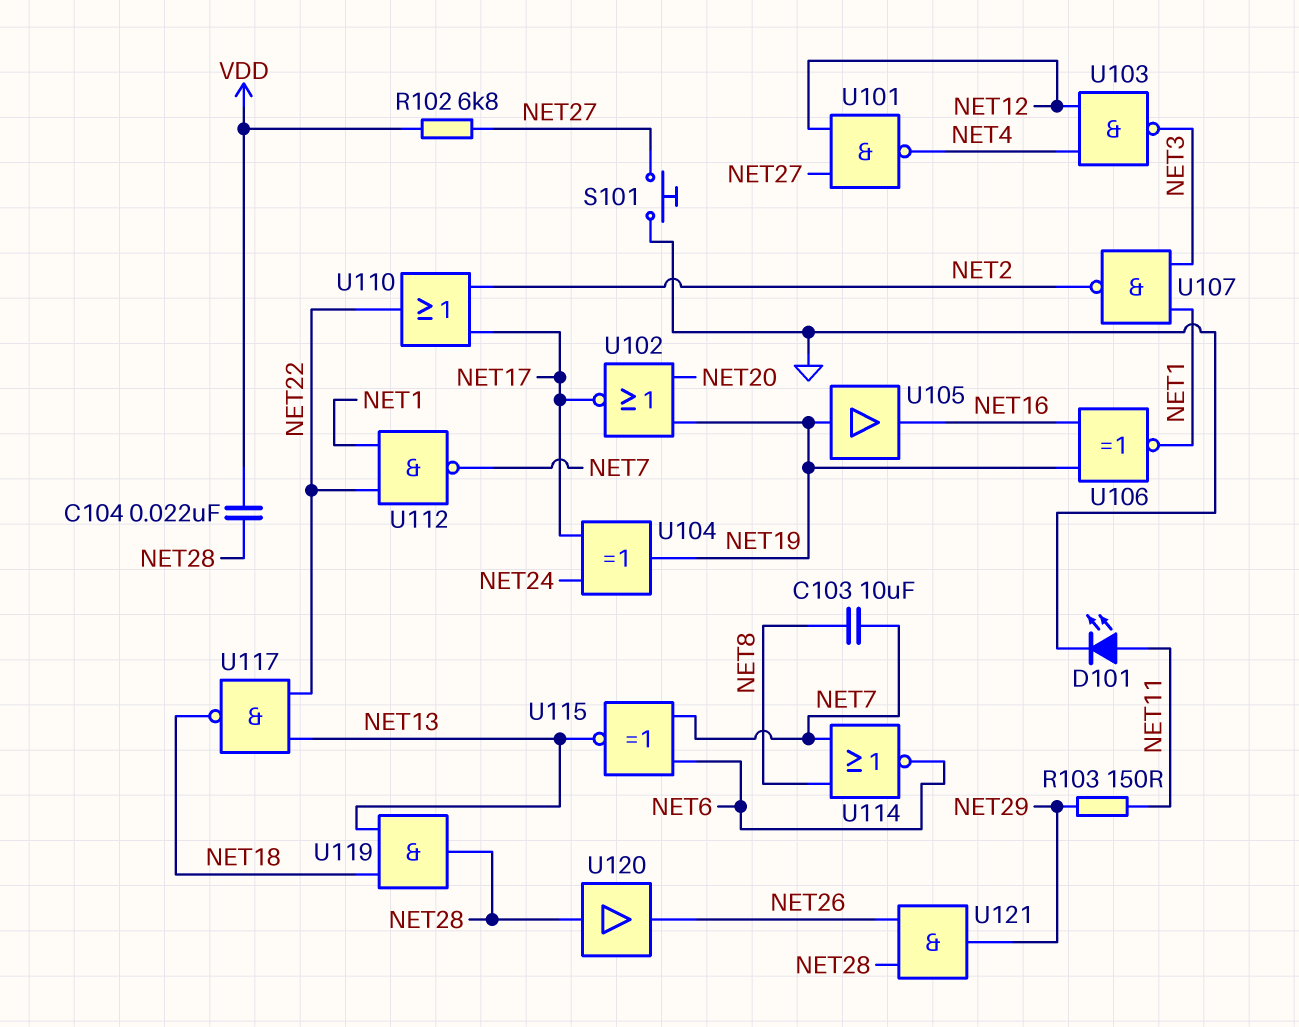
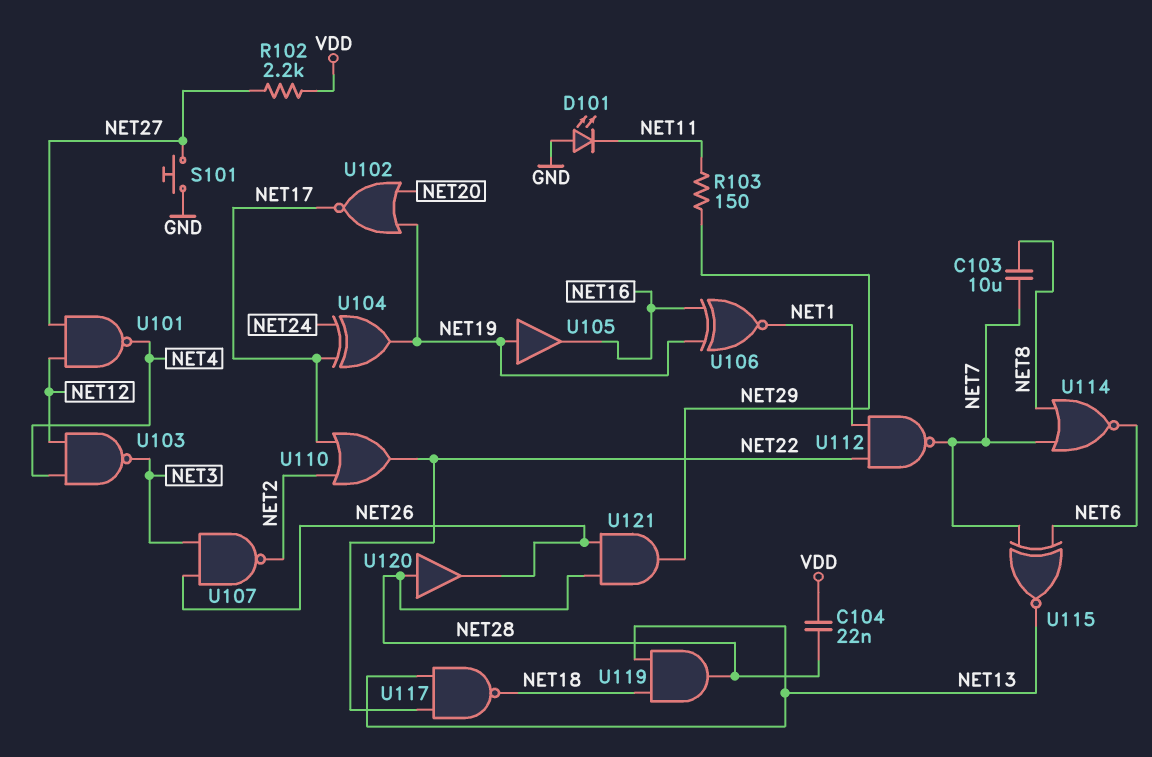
D101: LED (A NET11, K GND) -> LED (A GND, K NET11)
R102: 6.8k (NET27, VDD) -> 2.2k (NET27, VDD)
U107: NAND (in NET1, in NET3, out NET2) -> NAND (in NET3, in NET26, out NET2)

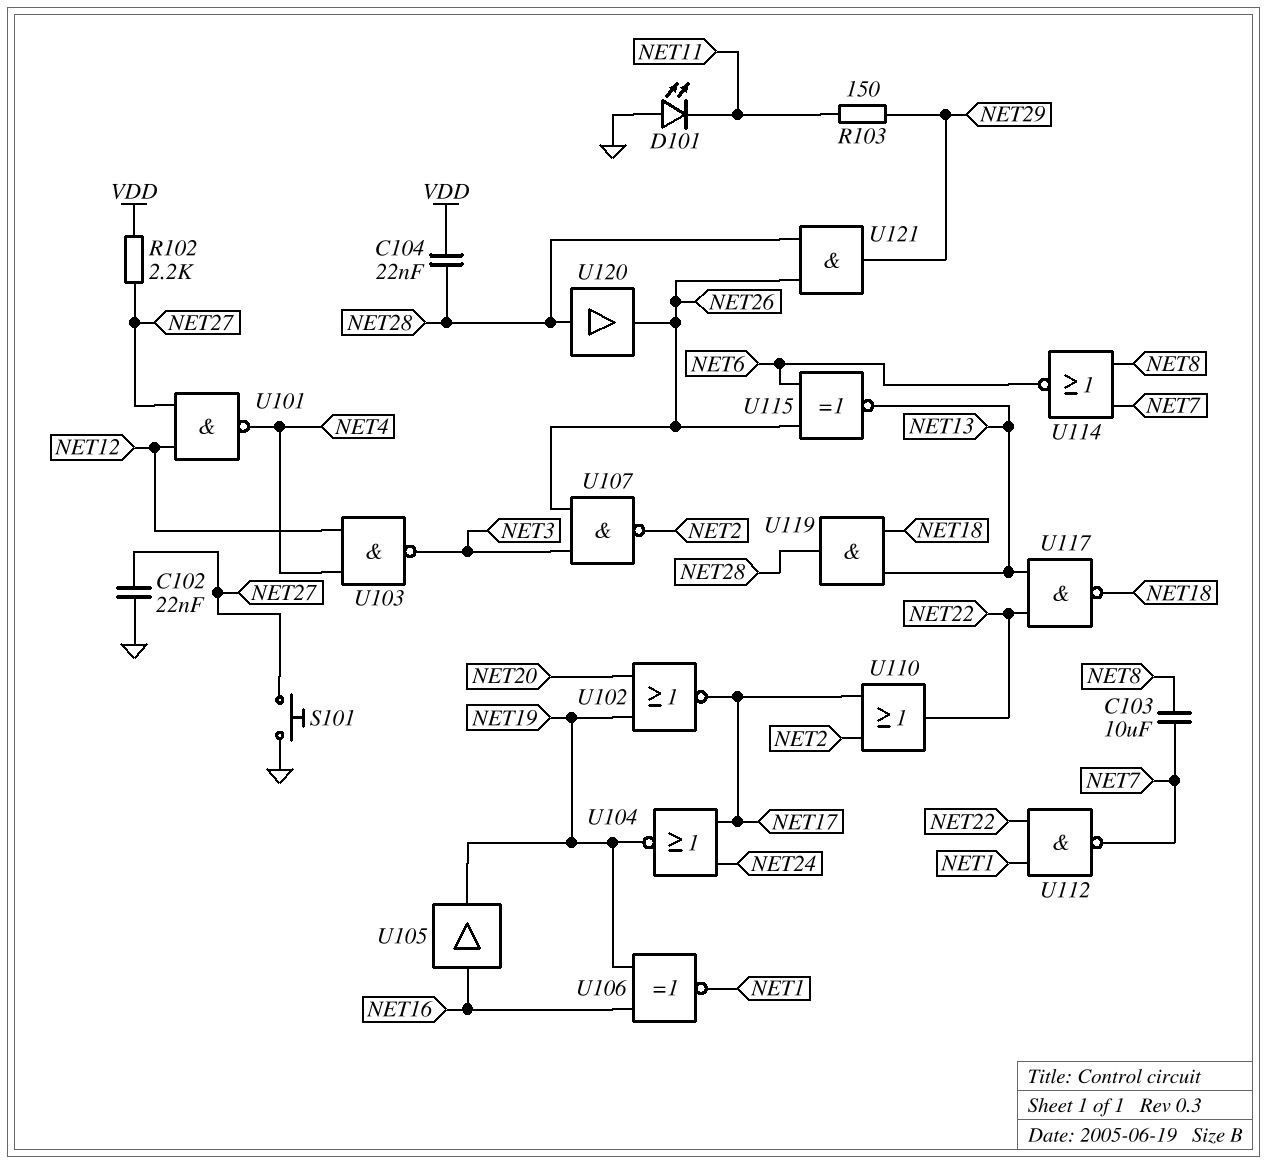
C102: none -> 22nF (GND, NET27)
U104: XOR (in NET17, in NET24, out NET19) -> NOR (in NET17, in NET24, out NET19)
U105: buffer (in NET19, out NET16) -> buffer (in NET16, out NET19)
U115: XNOR (in NET6, in NET7, out NET13) -> XNOR (in NET6, in NET26, out NET13)

